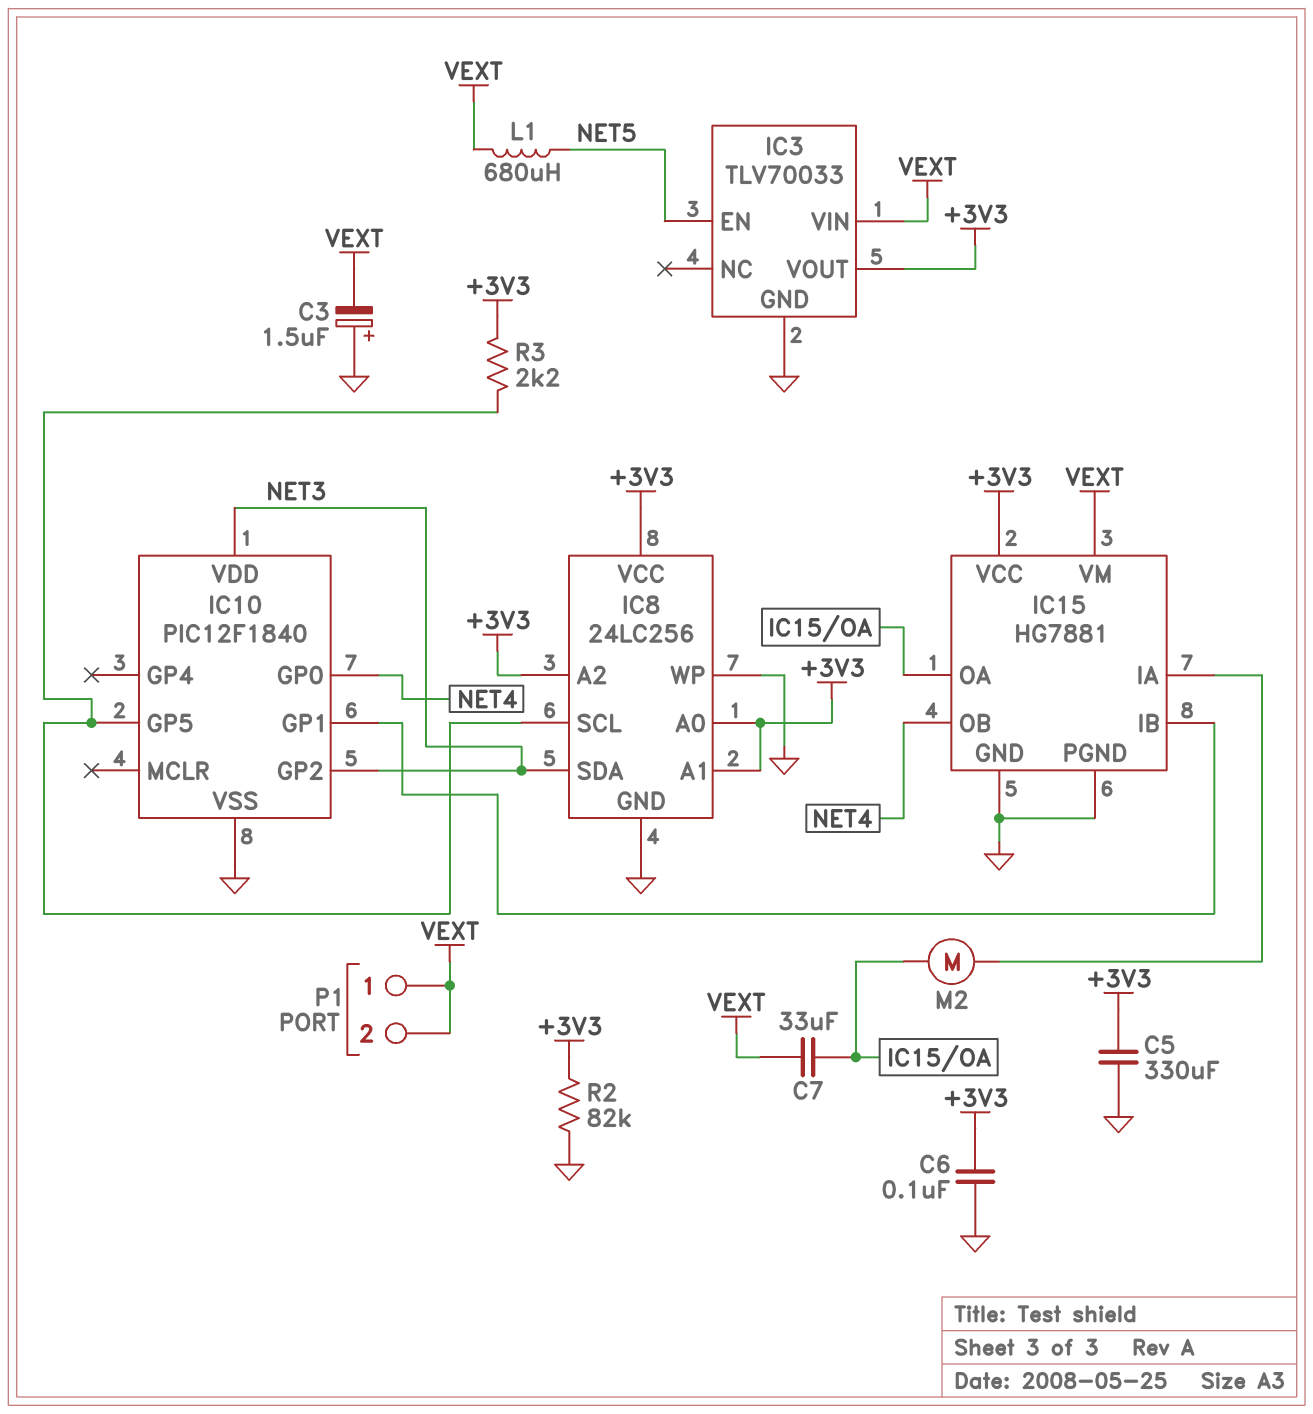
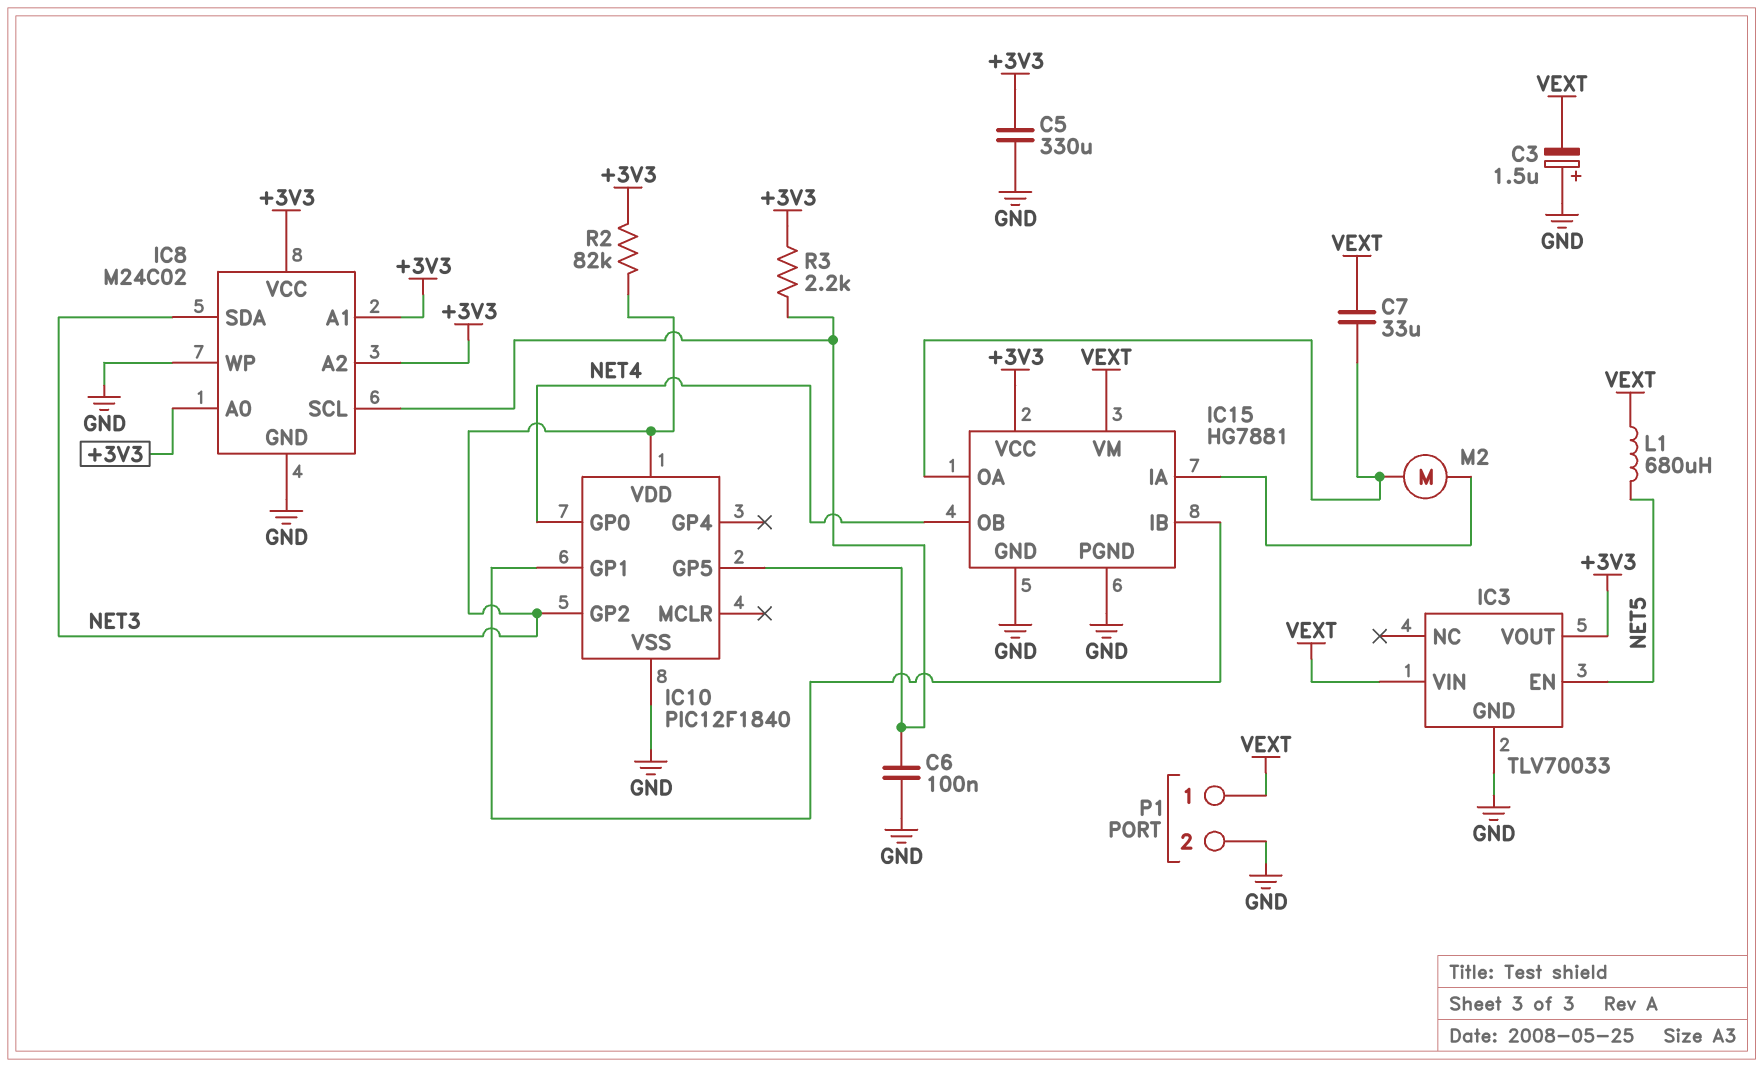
C6: 100nF (+3V3, GND) -> 100nF (GND, IC8/SCL)
IC8: 24LC256 -> M24C02
P1 pin 2: VEXT -> GND
R2: 82k (+3V3, GND) -> 82k (+3V3, NET3)

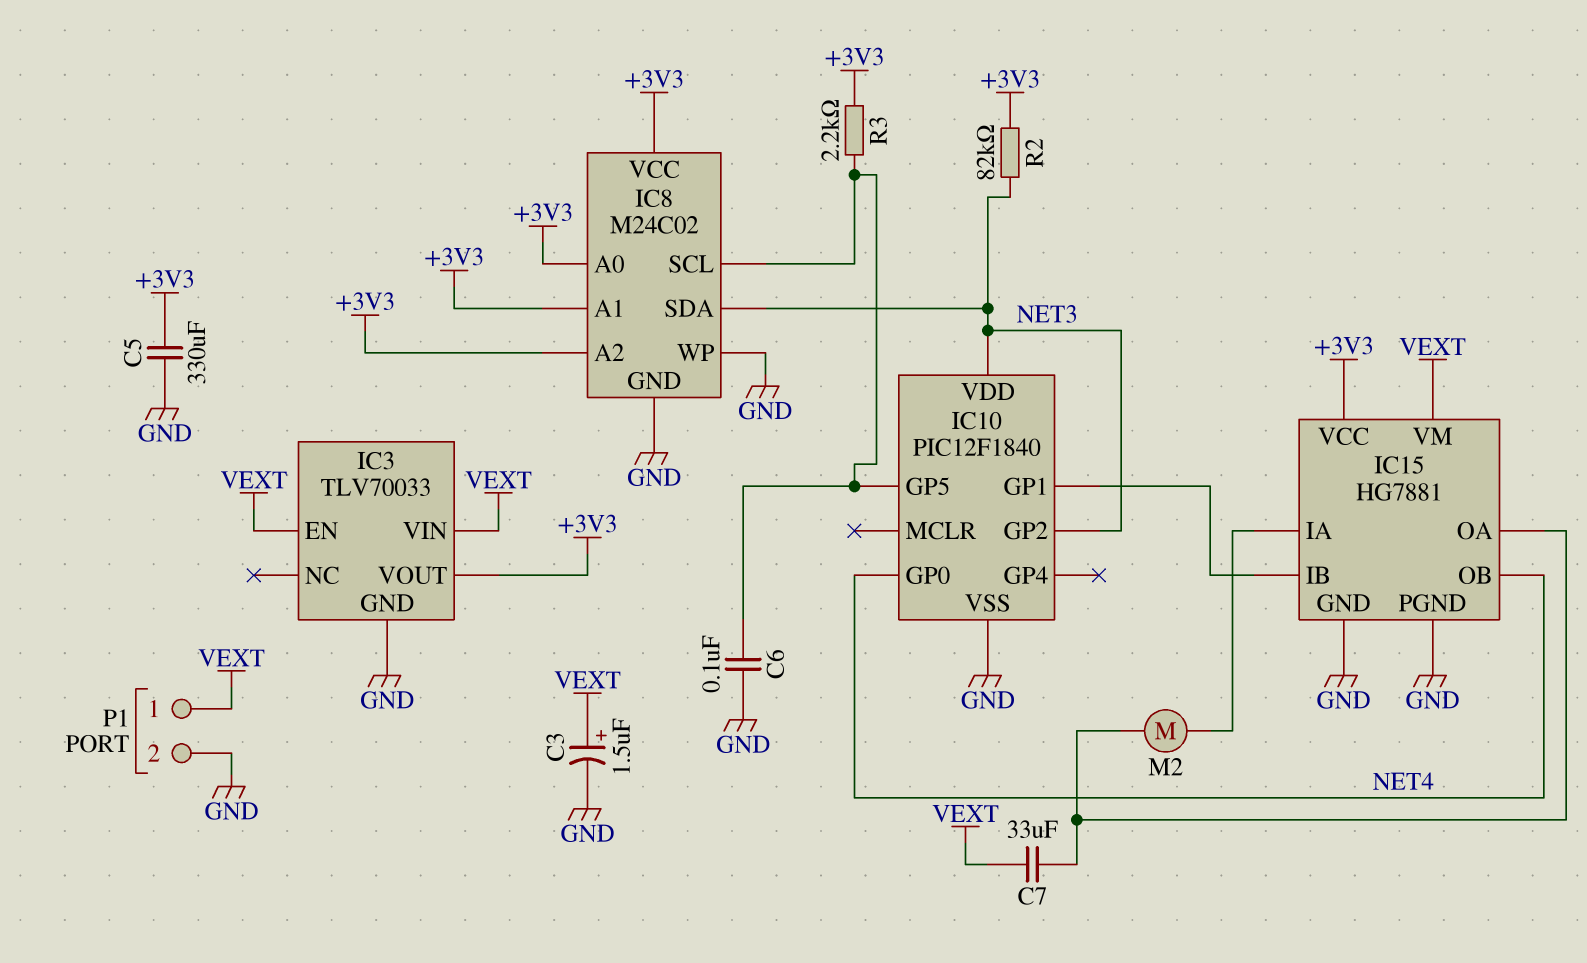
C3: 1.5uF (plus GND, minus VEXT) -> 1.5uF (plus VEXT, minus GND)
IC3 pin EN: NET5 -> VEXT
L1: 680uH (NET5, VEXT) -> none

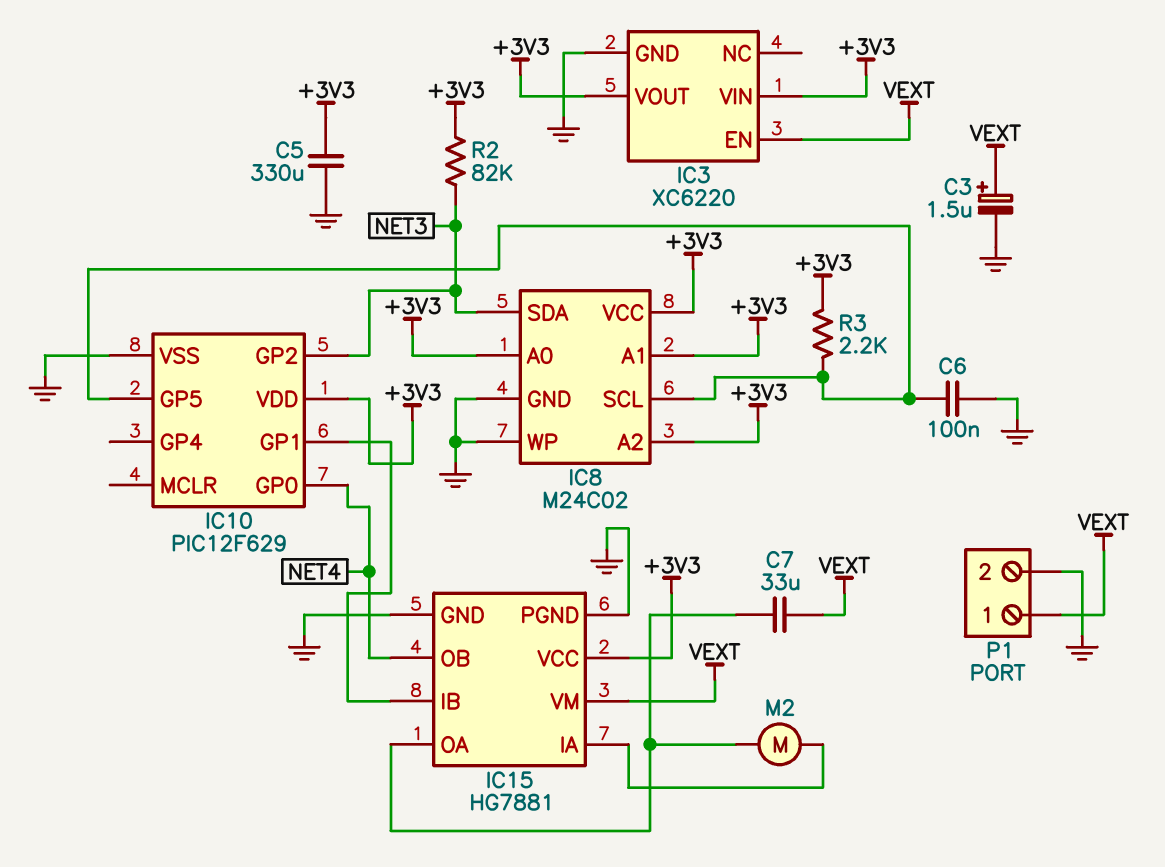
IC3: TLV70033 -> XC6220
IC3 pin VIN: VEXT -> +3V3
IC10: PIC12F1840 -> PIC12F629
IC10 pin VDD: NET3 -> +3V3

